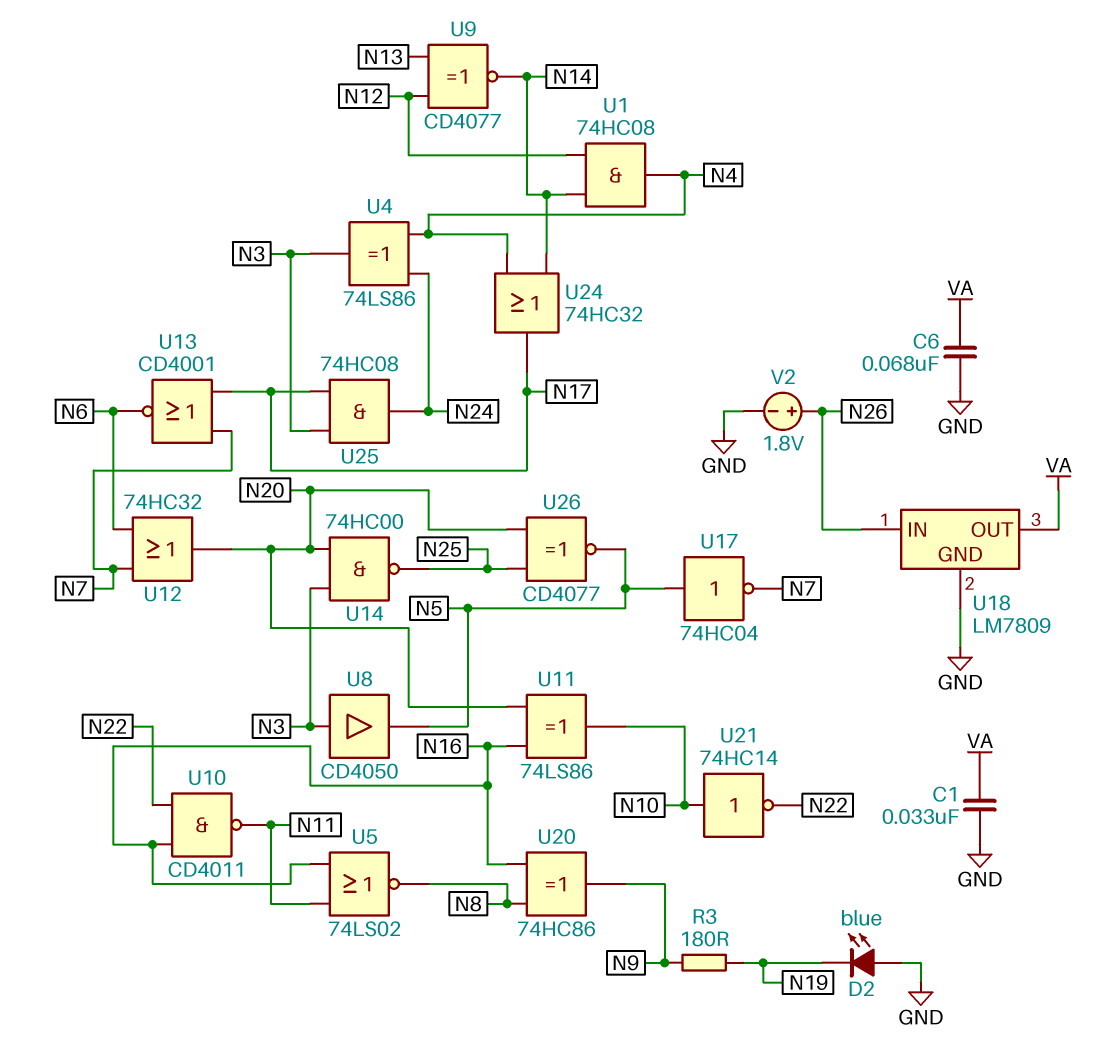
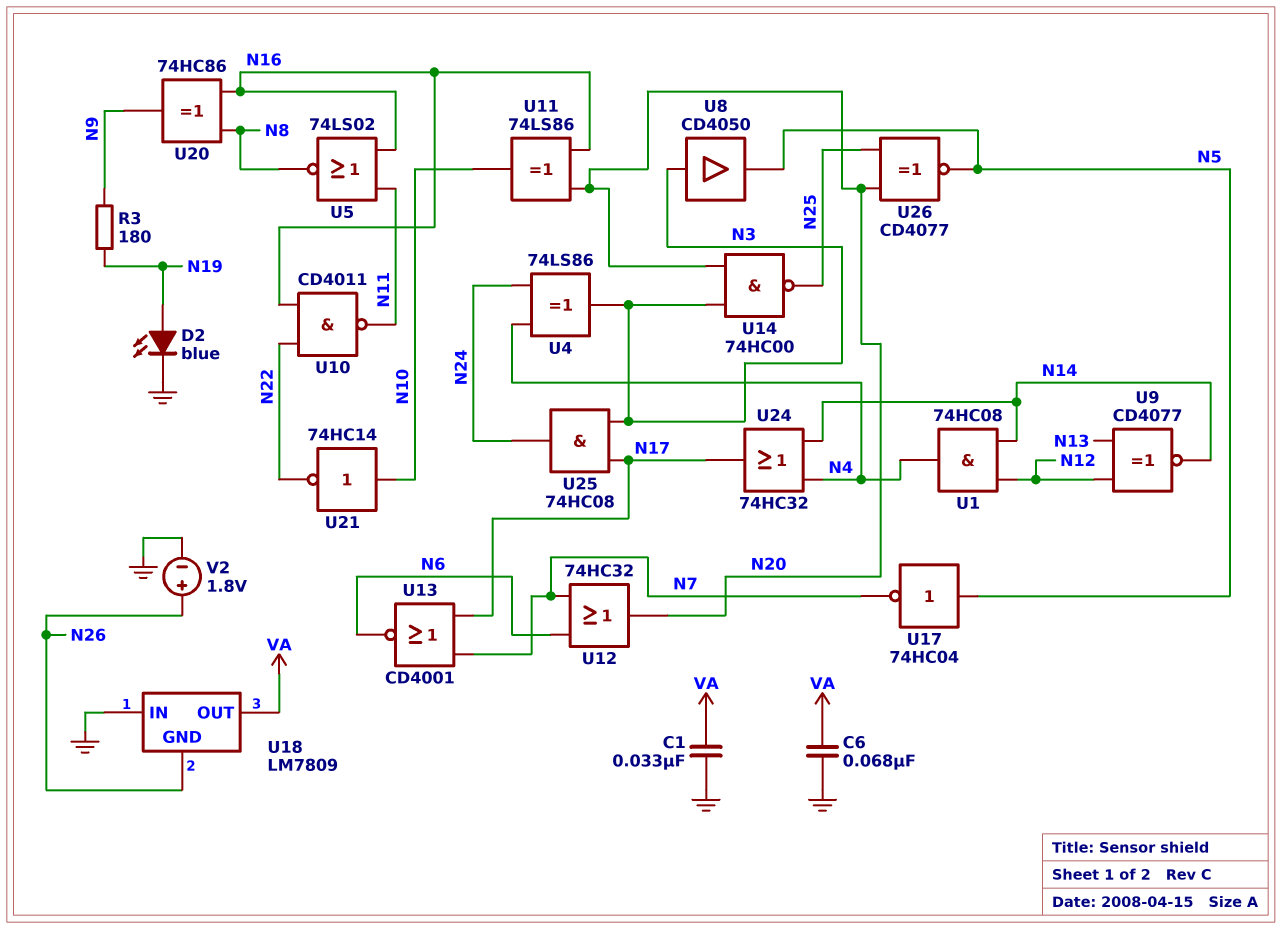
D2: LED blue (A GND, K N19) -> LED blue (A N19, K GND)
U18 pin GND: GND -> N26
U18 pin IN: N26 -> GND

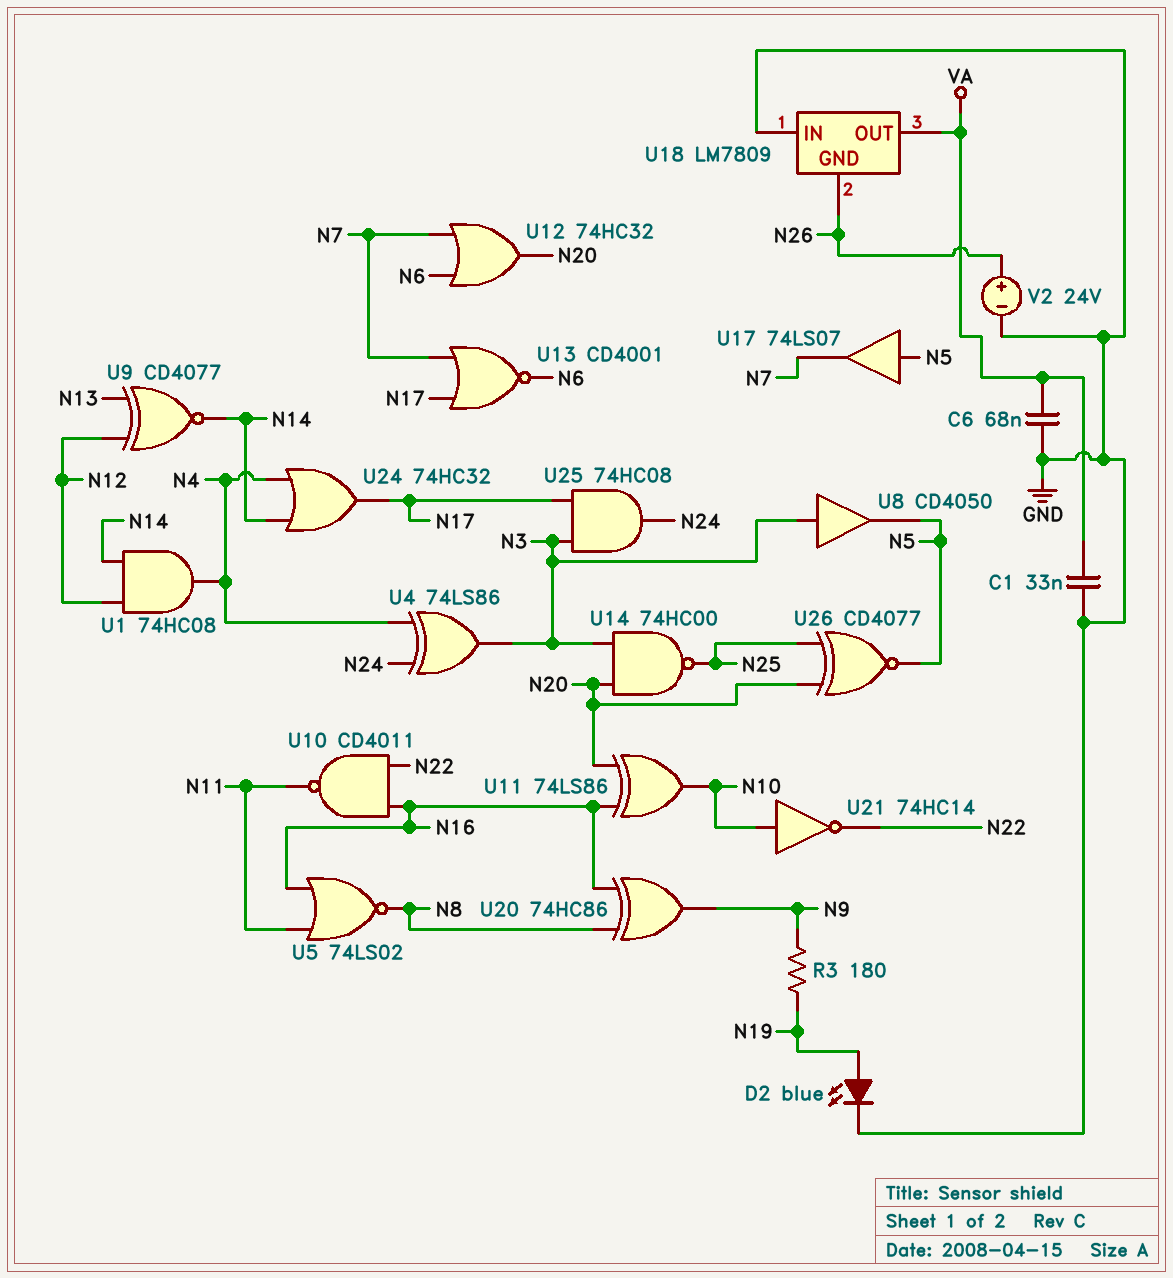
U17: NOT 74HC04 (in N5, out N7) -> buffer 74LS07 (in N5, out N7)
V2: 1.8V (plus N26, minus GND) -> 24V (plus N26, minus GND)

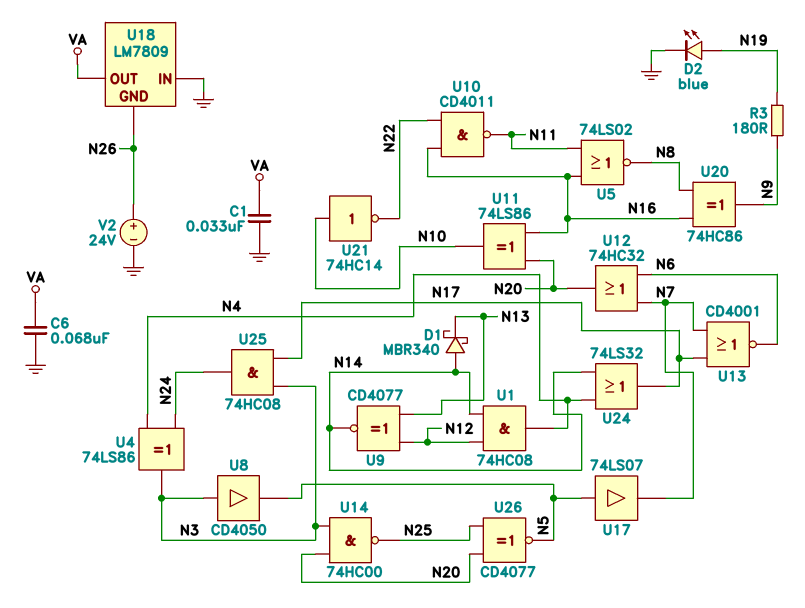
D1: none -> schottky MBR340 (A N14, K N13)
U24: OR 74HC32 (in N4, in N14, out N17) -> OR 74LS32 (in N4, in N14, out N17)

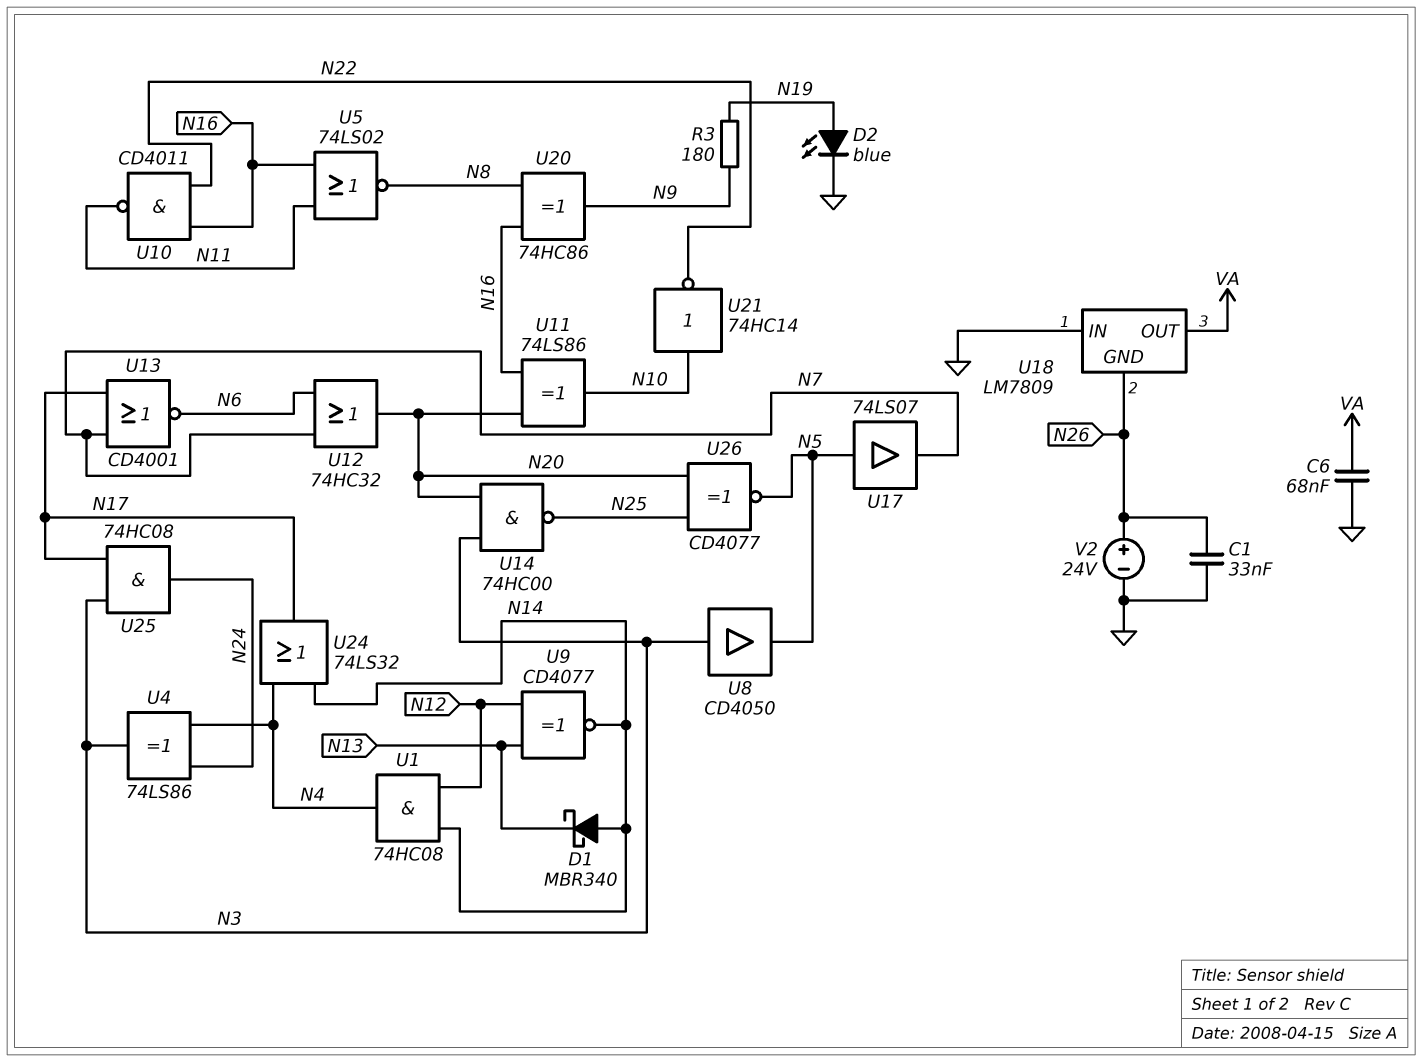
C1: 33nF (GND, VA) -> 33nF (GND, N26)

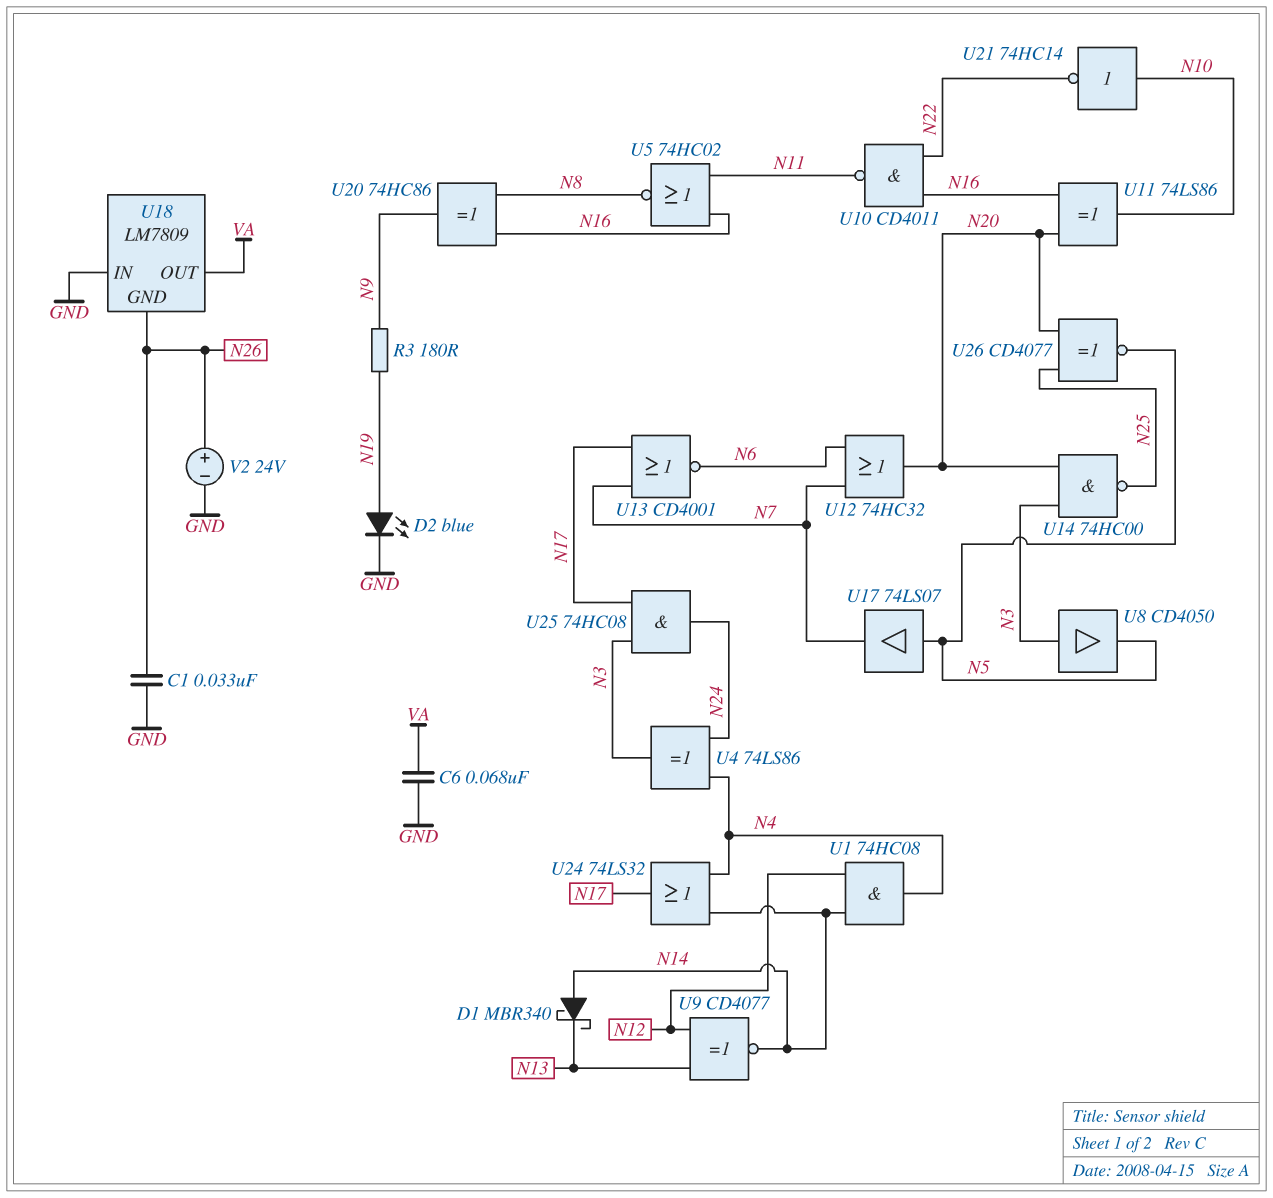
U5: NOR 74LS02 (in N11, in N16, out N8) -> NOR 74HC02 (in N11, in N16, out N8)

